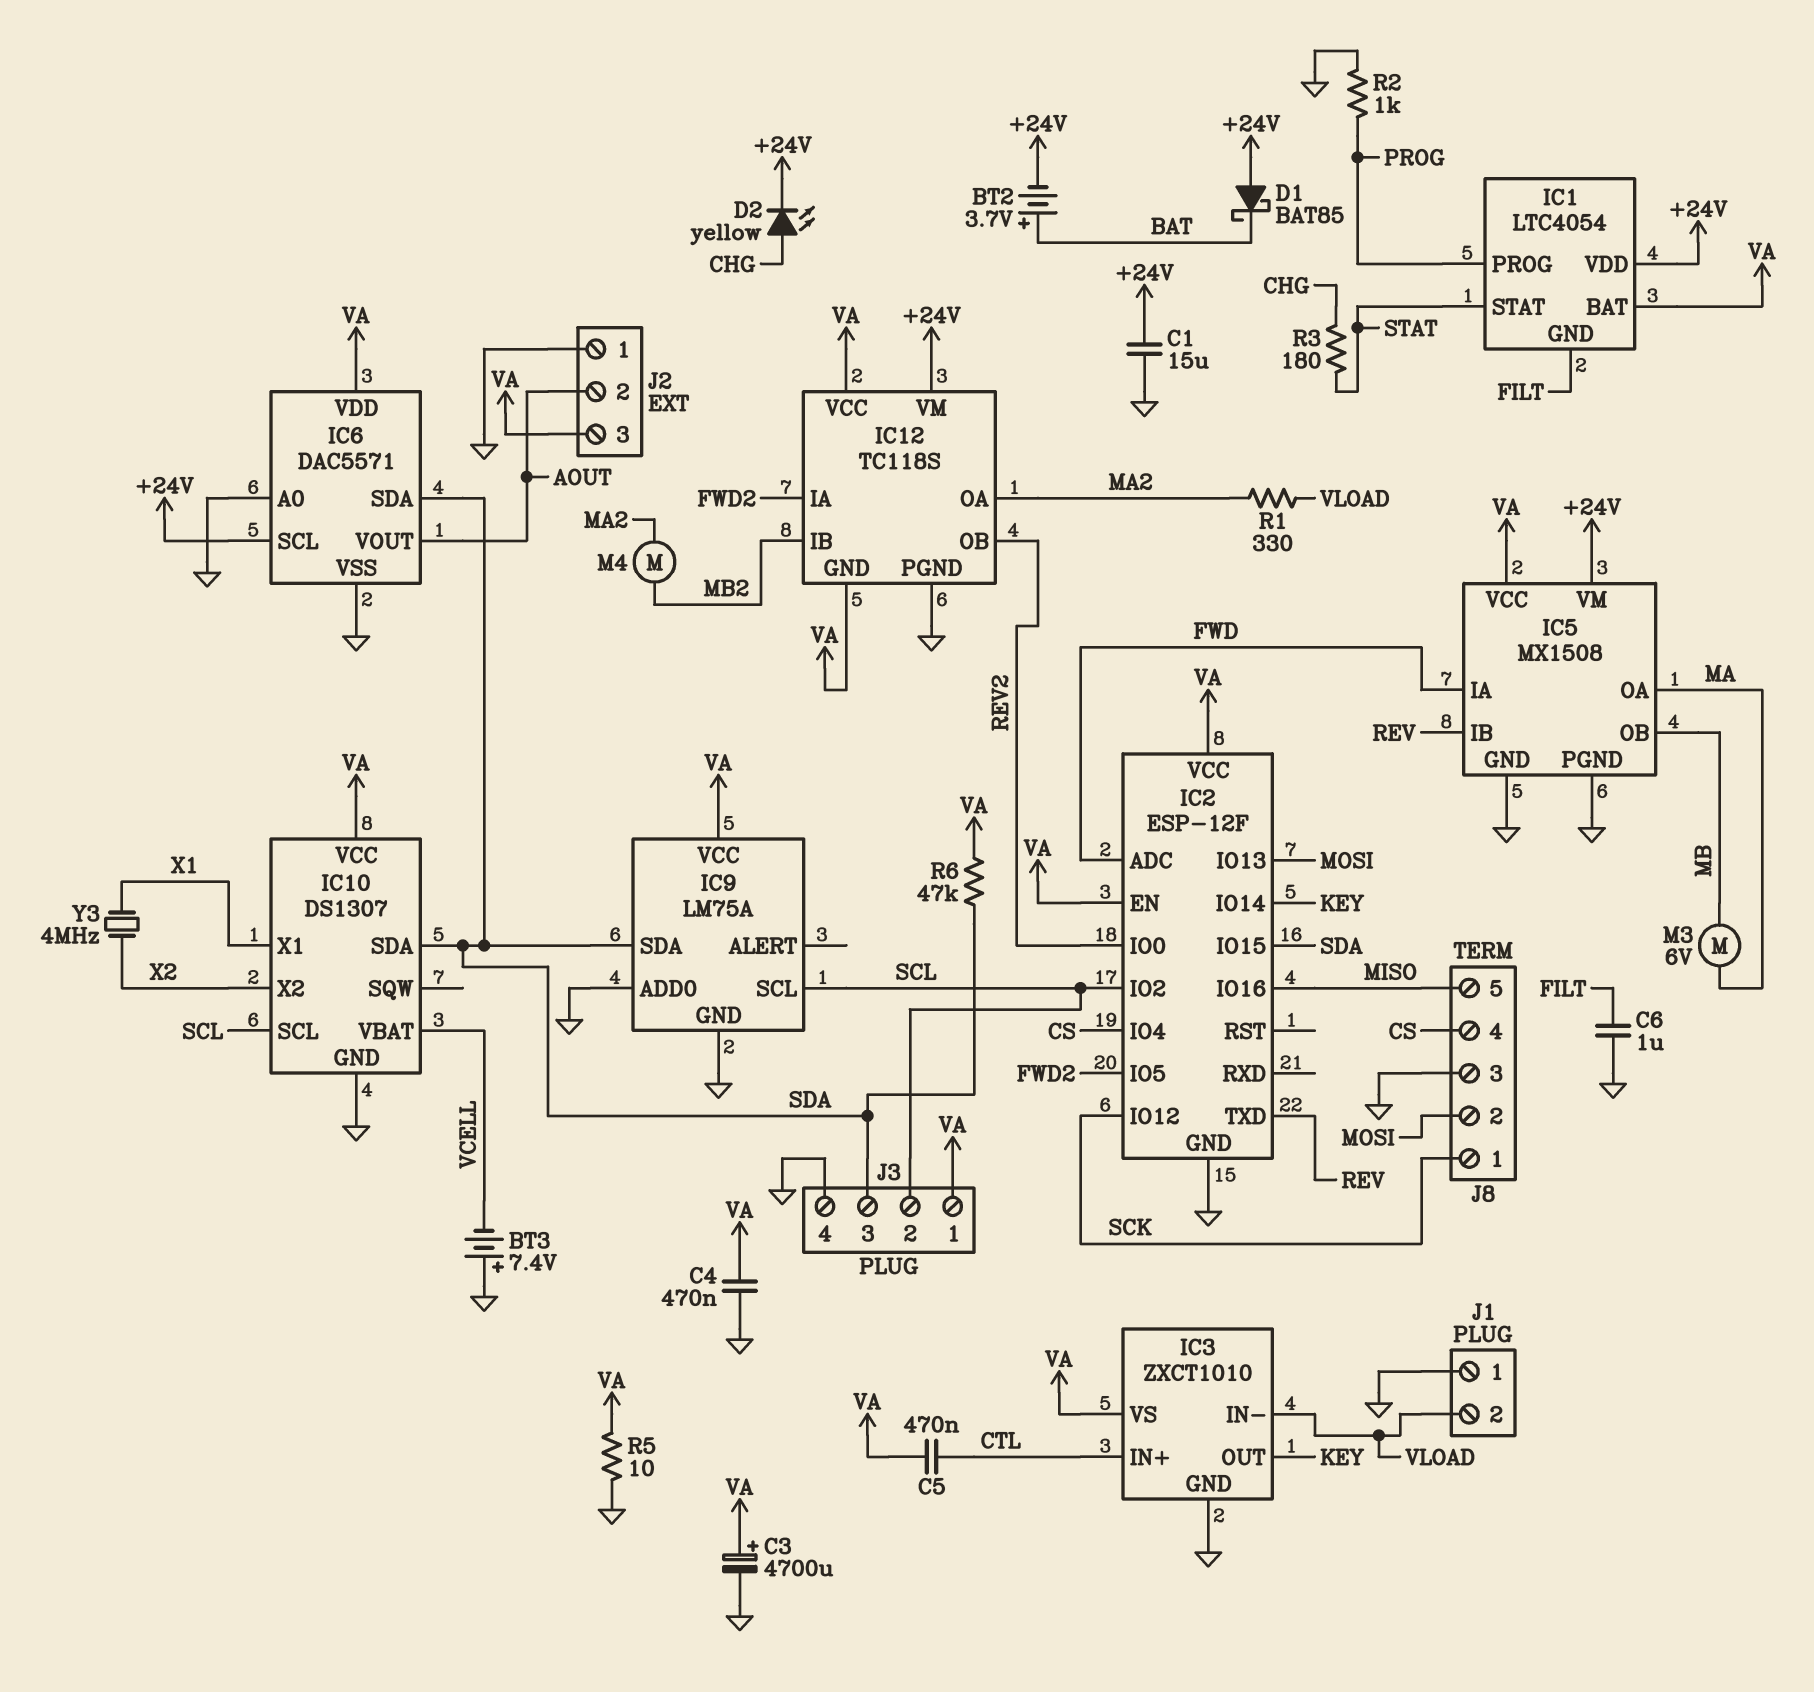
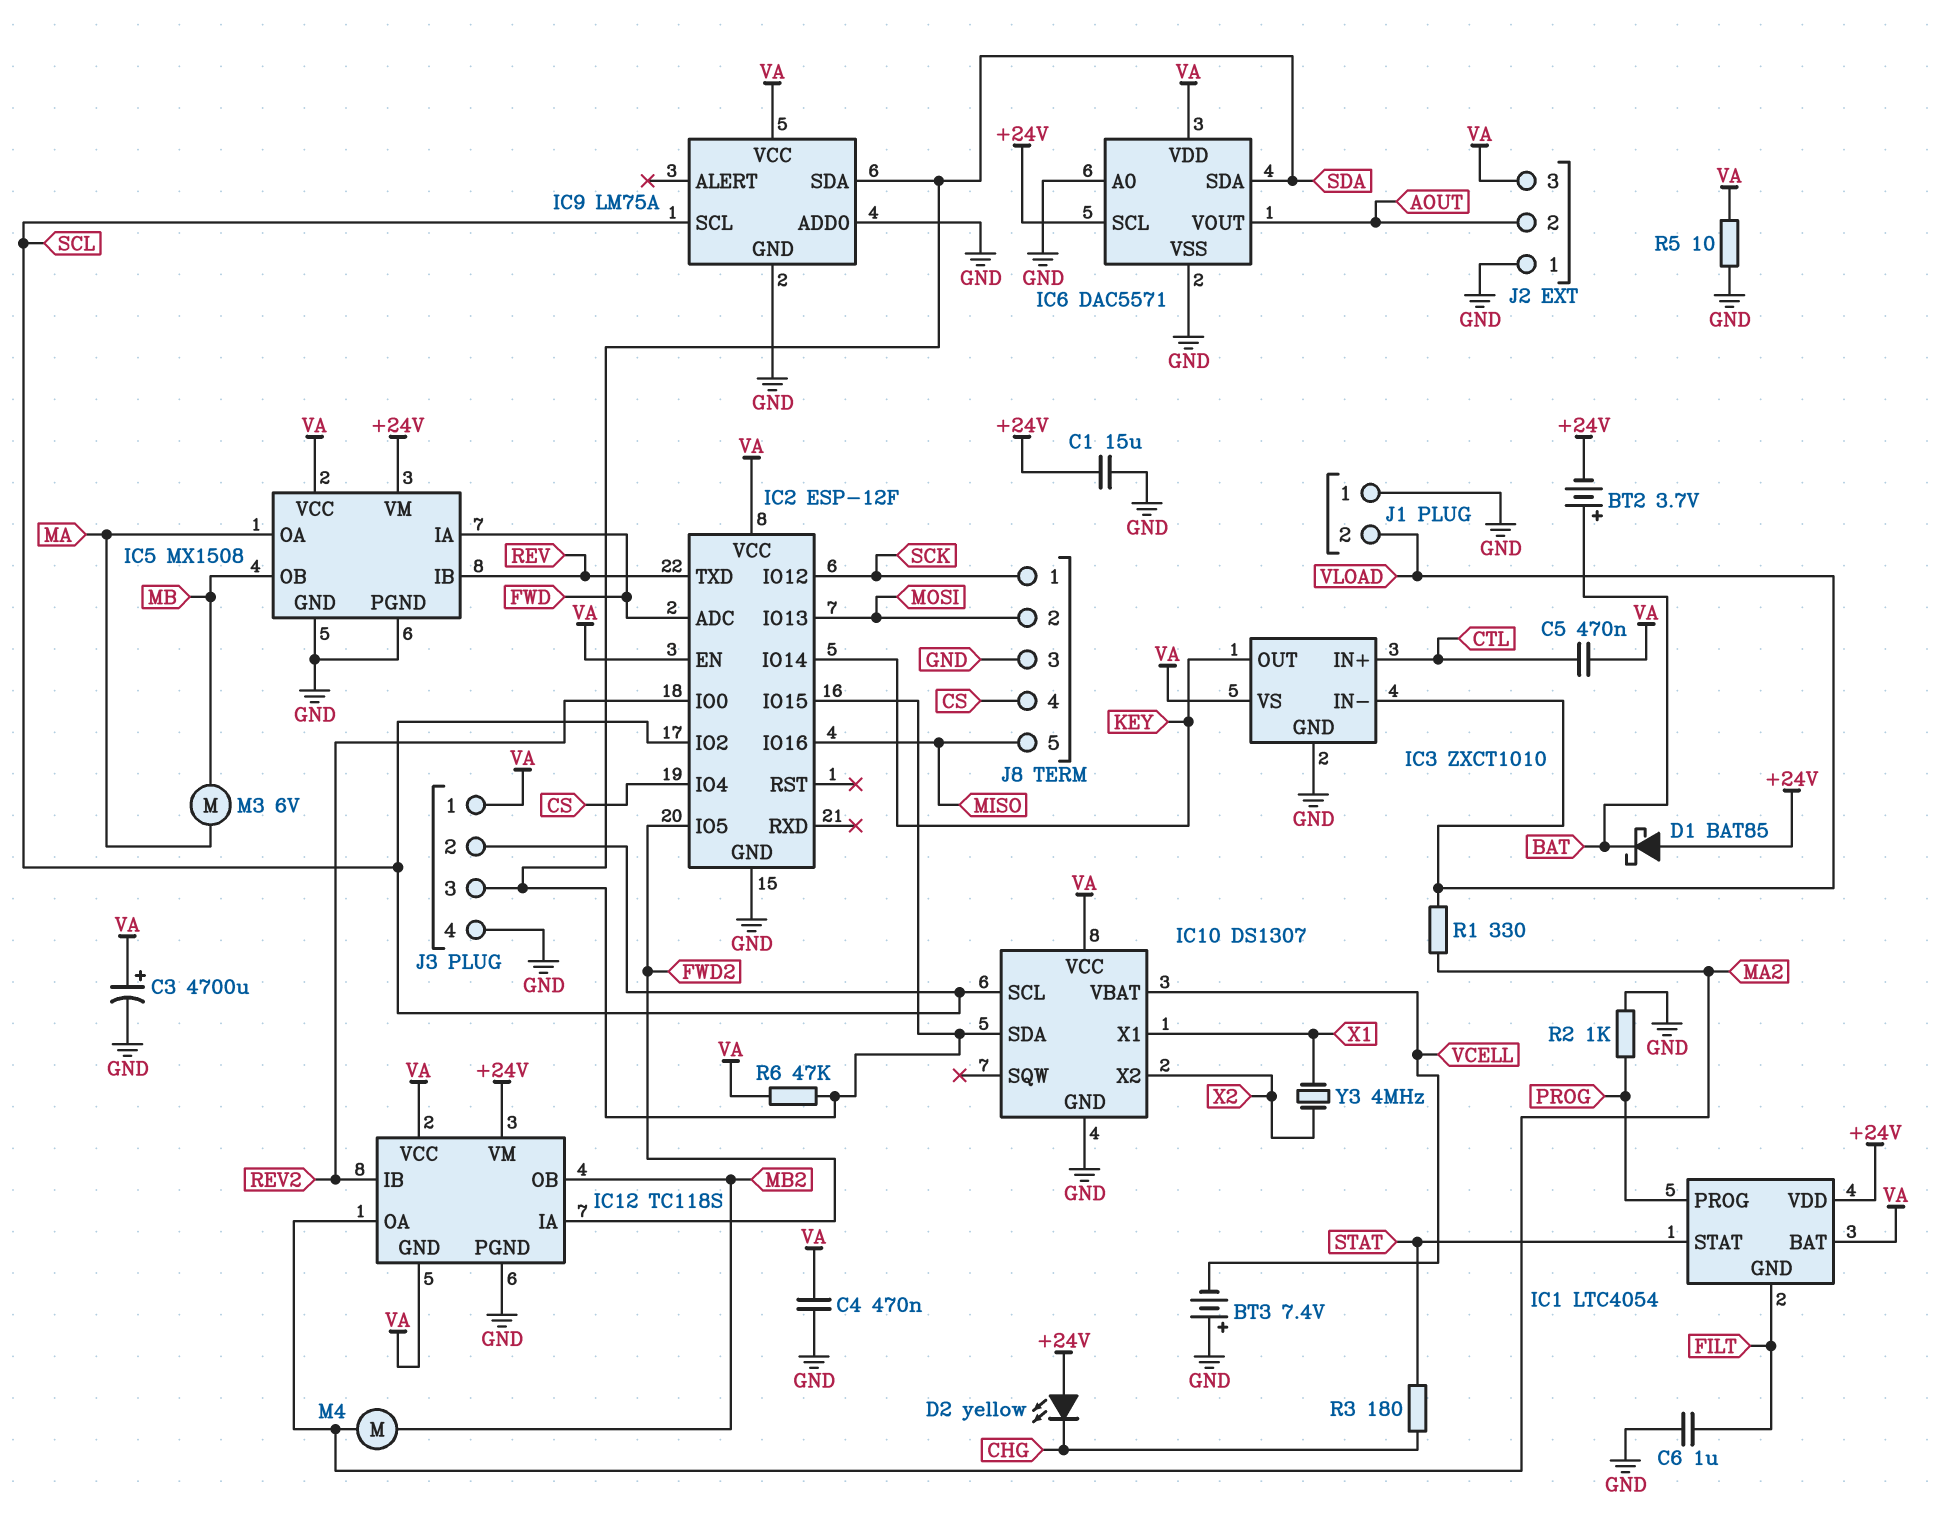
D2: LED yellow (A CHG, K +24V) -> LED yellow (A +24V, K CHG)
IC12 pin IB: MB2 -> REV2
IC12 pin OB: REV2 -> MB2

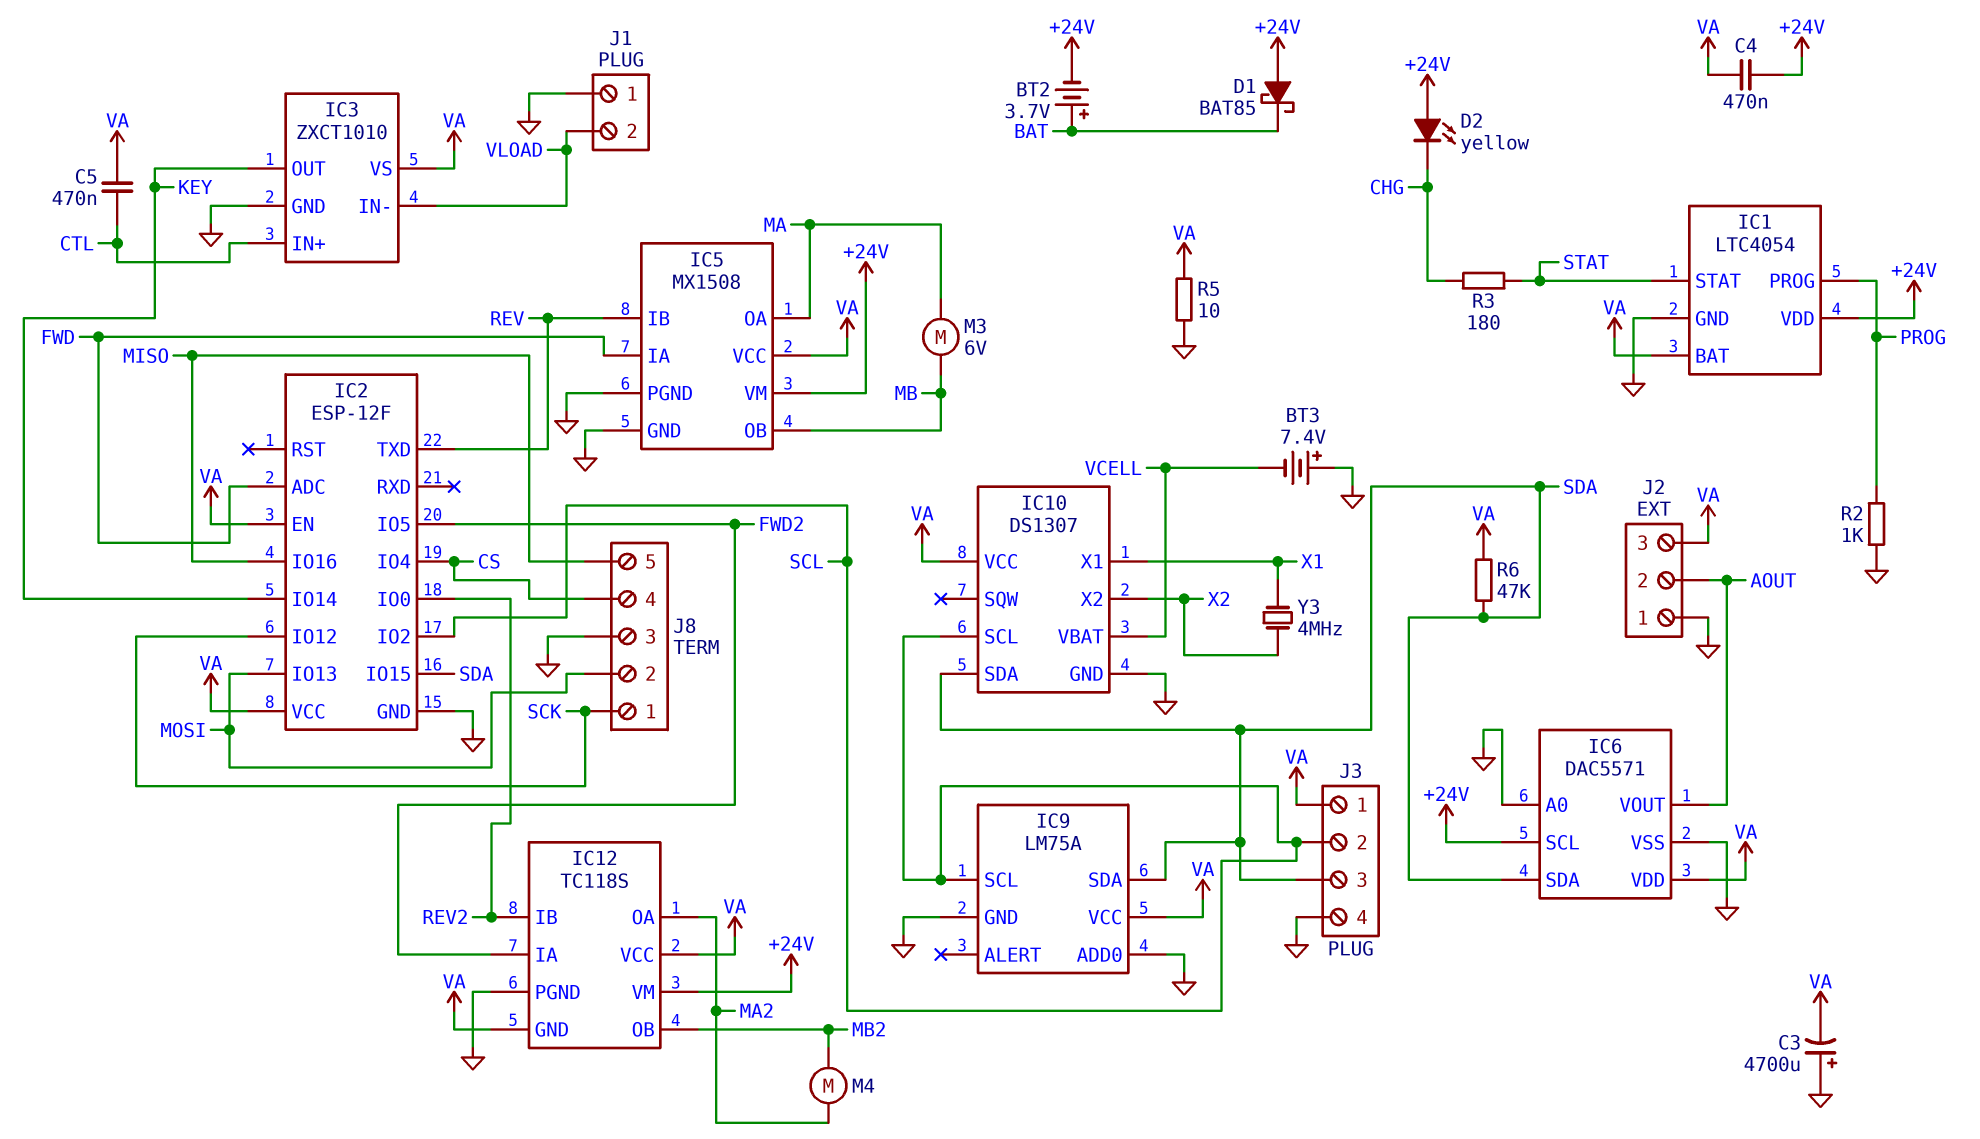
C1: 15uF (+24V, GND) -> none
C3: 4700uF (plus VA, minus GND) -> 4700uF (plus GND, minus VA)
C4: 470nF (GND, VA) -> 470nF (+24V, VA)
C6: 1uF (FILT, GND) -> none
IC1 pin GND: FILT -> GND
R1: 330 (MA2, VLOAD) -> none

